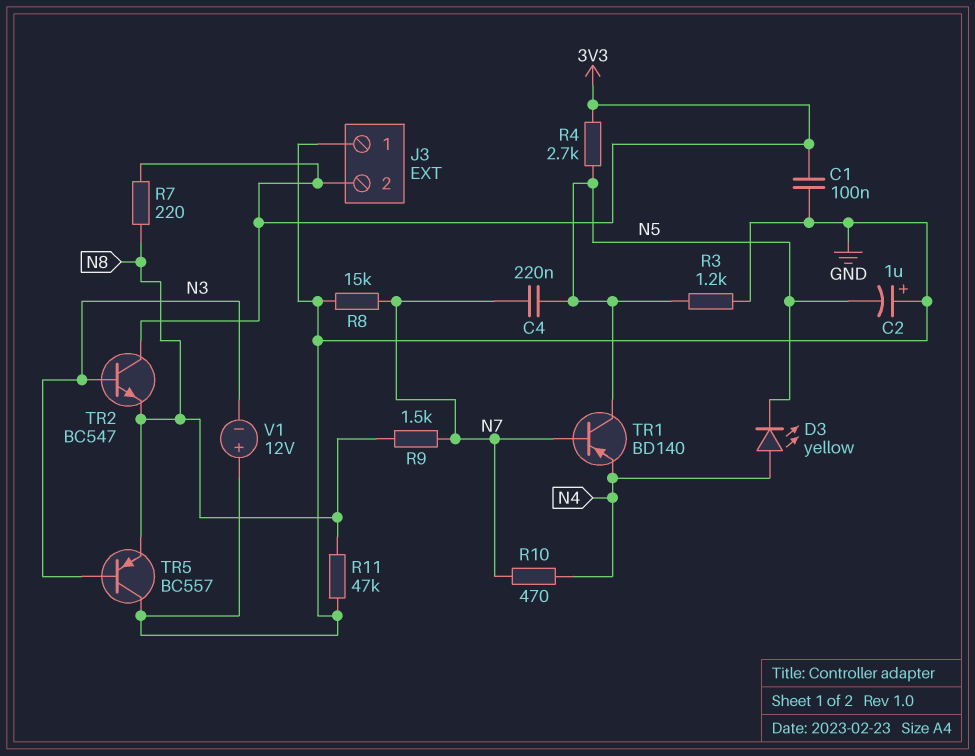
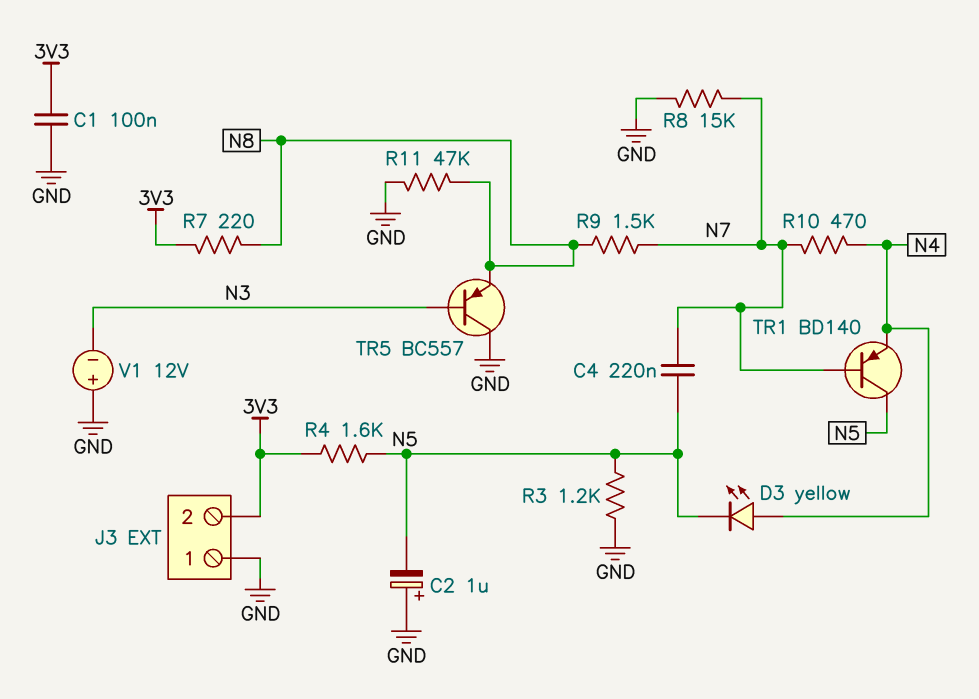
R4: 2.7k (3V3, N5) -> 1.6k (3V3, N5)
TR2: NPN BC547 (B N3, C 3V3, E N8) -> none

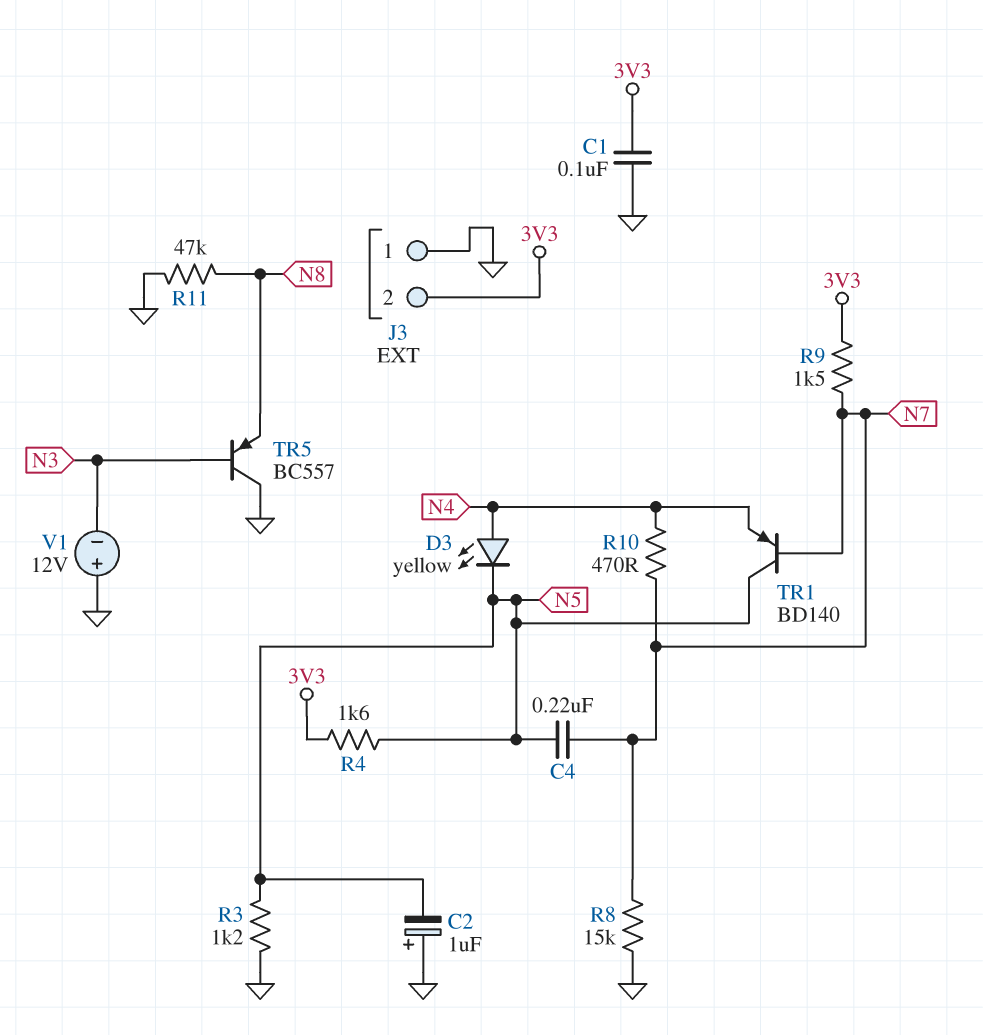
R7: 220 (3V3, N8) -> none
R9: 1.5k (N7, N8) -> 1.5k (3V3, N7)

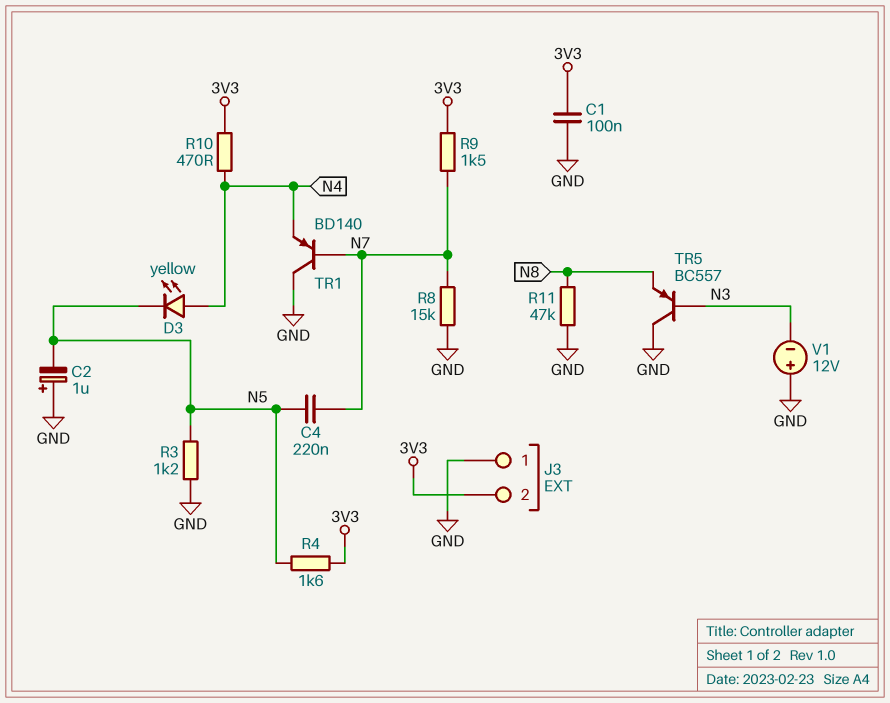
R10: 470 (N4, N7) -> 470 (3V3, N4)
TR1: PNP BD140 (B N7, C N5, E N4) -> PNP BD140 (B N7, C GND, E N4)

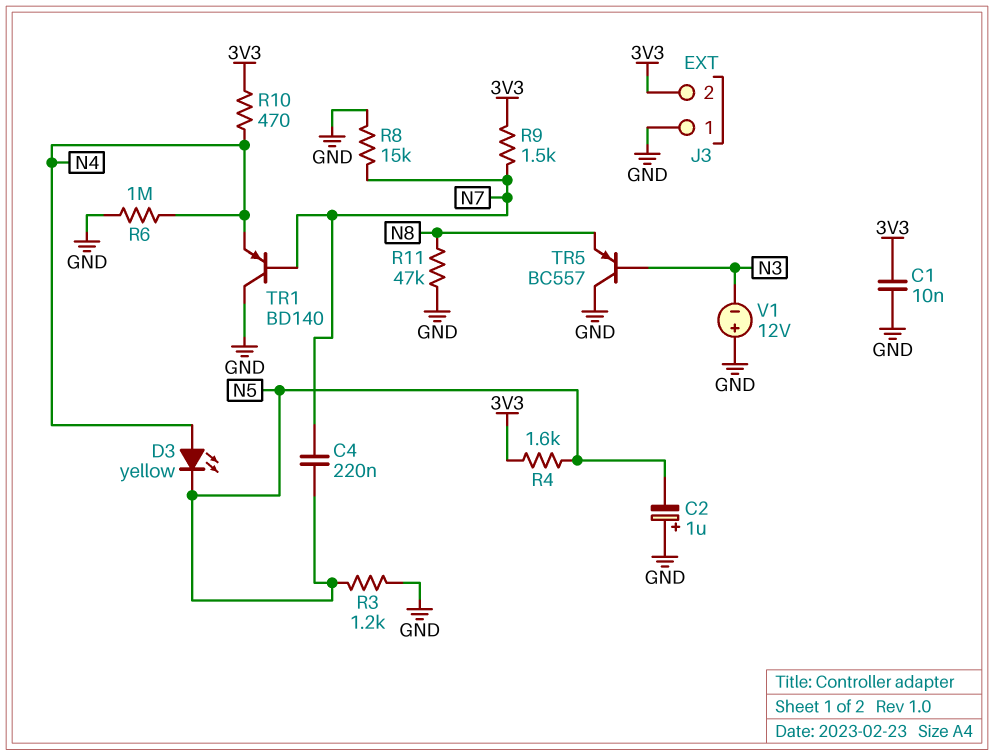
C1: 100nF (3V3, GND) -> 10nF (3V3, GND)
R6: none -> 1M (GND, N4)

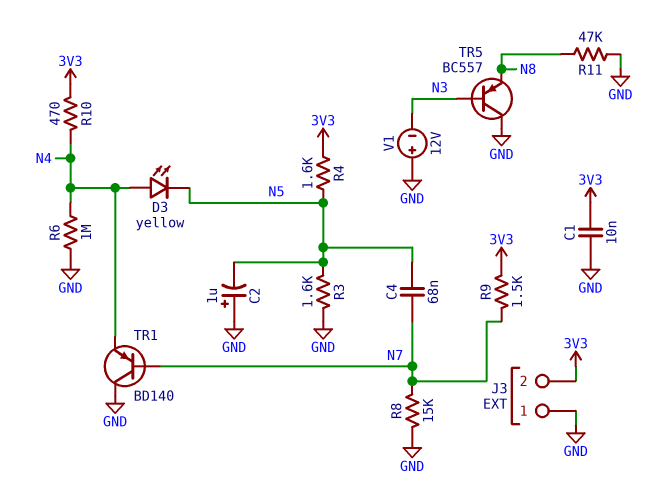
C4: 220nF (N5, N7) -> 68nF (N5, N7)
R3: 1.2k (GND, N5) -> 1.6k (GND, N5)

